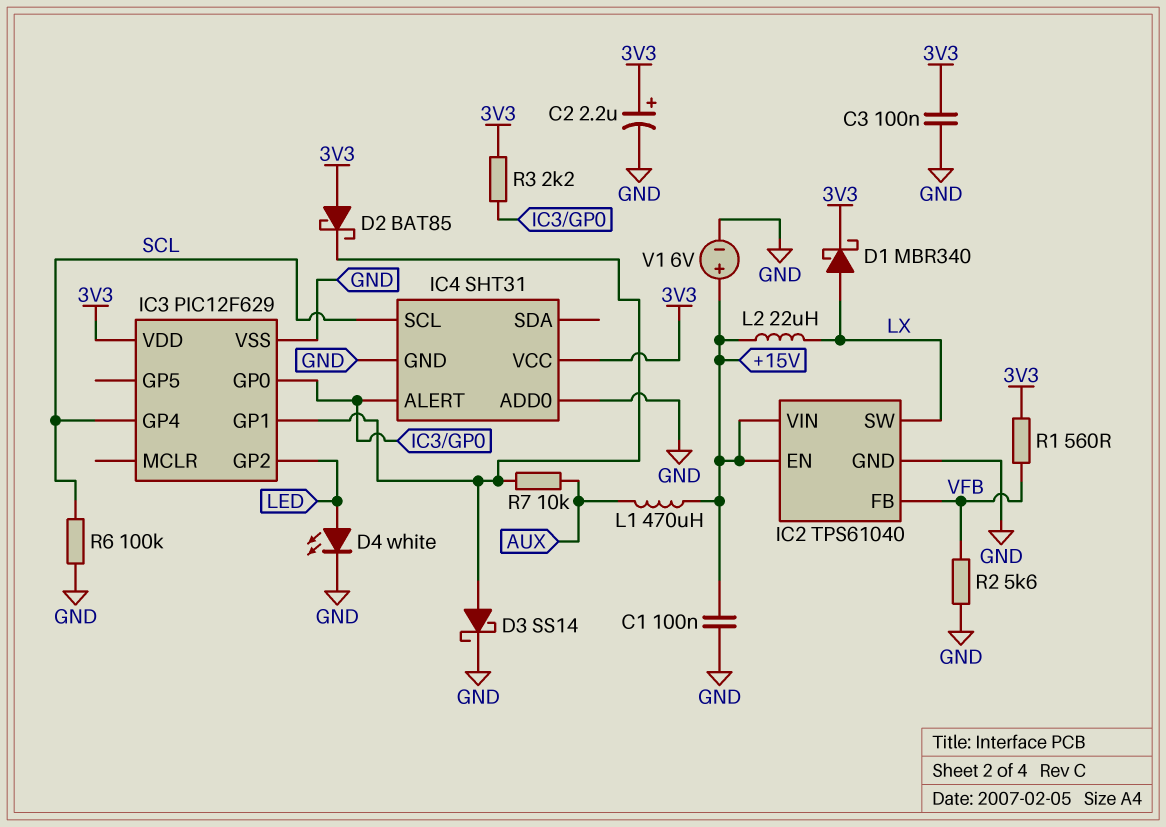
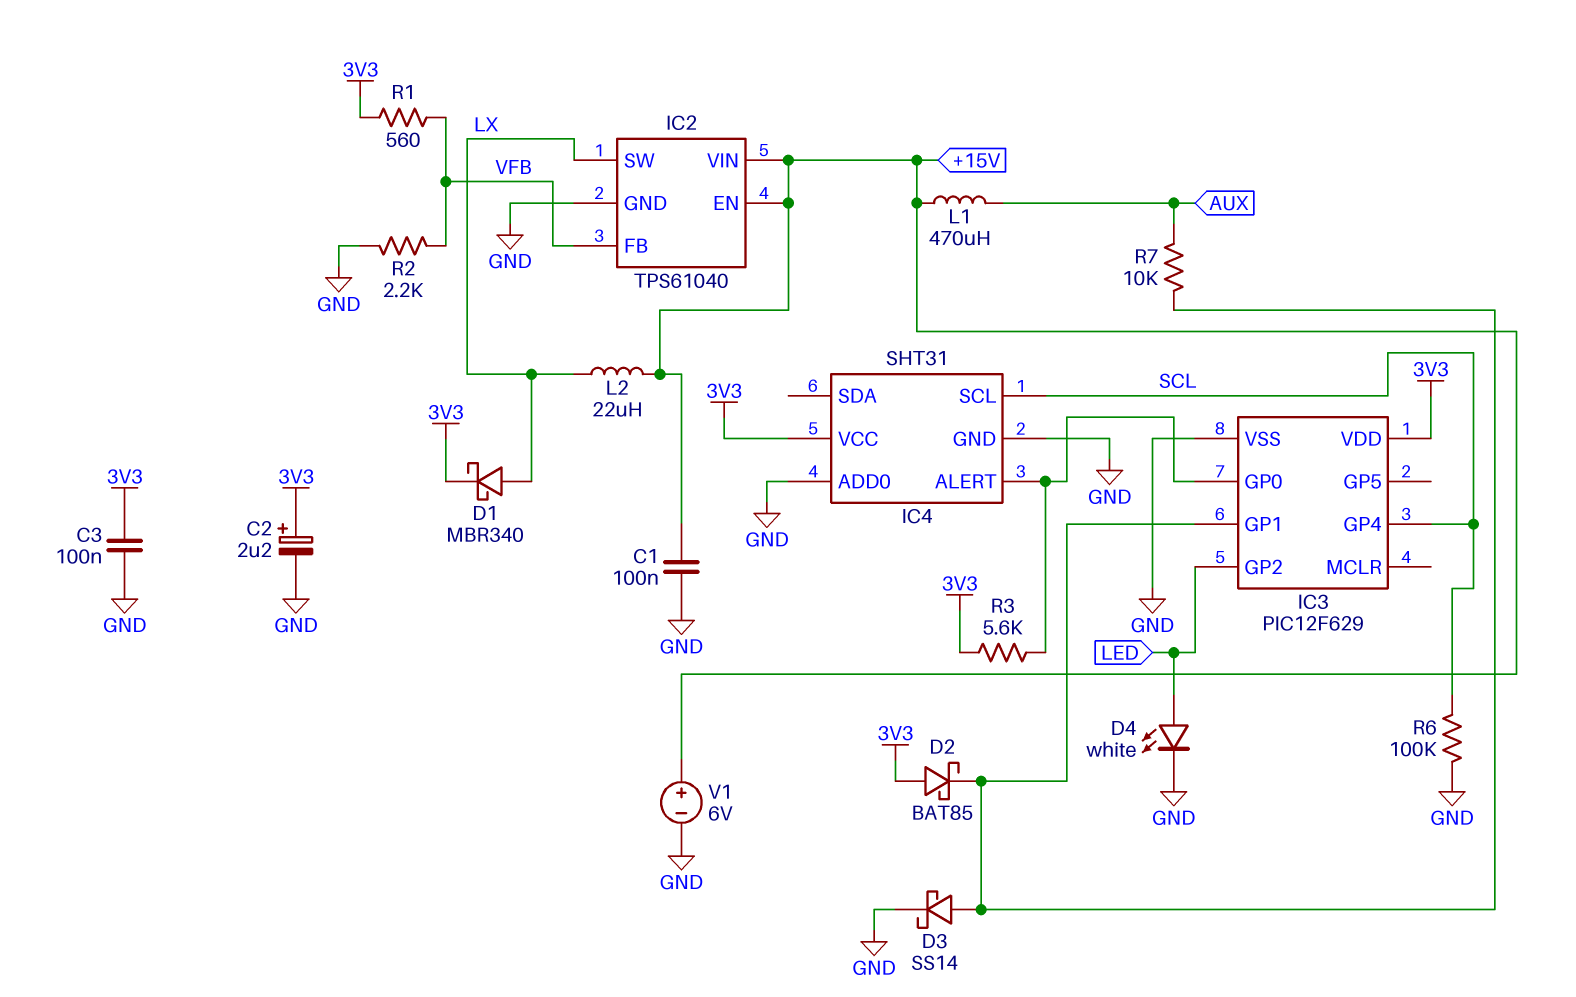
R2: 5.6k (GND, VFB) -> 2.2k (GND, VFB)
R3: 2.2k (3V3, IC3/GP0) -> 5.6k (3V3, IC3/GP0)

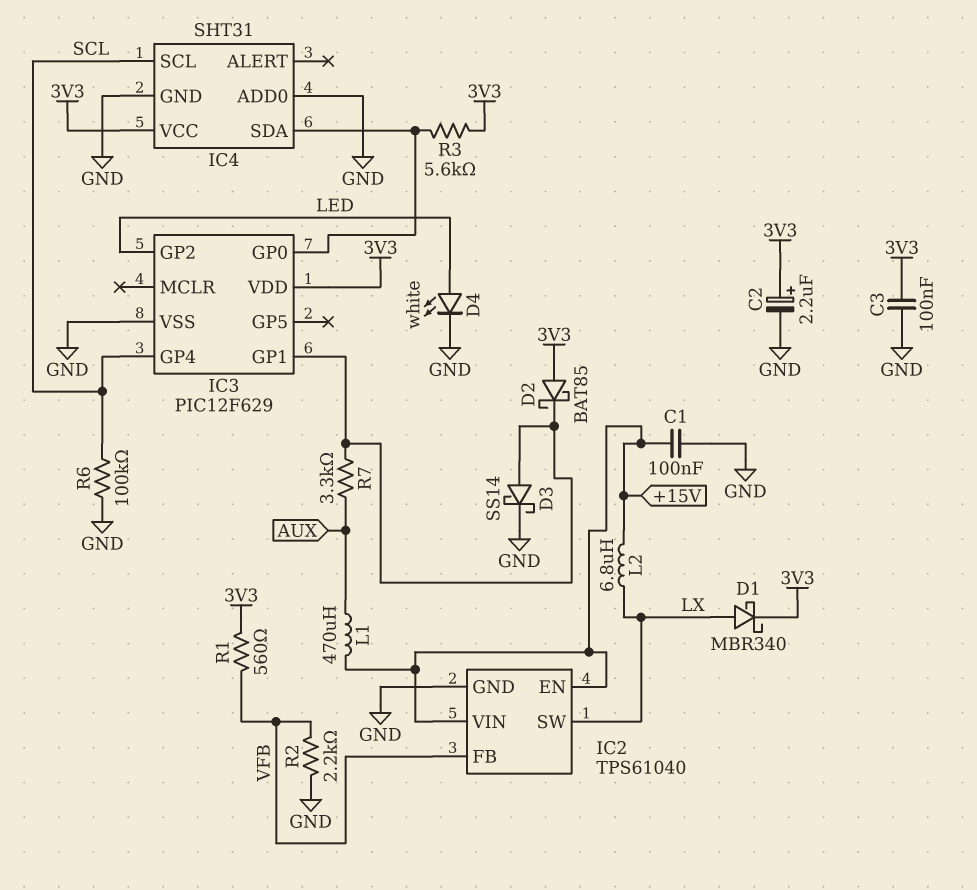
IC4 pin ALERT: IC3/GP0 -> none
IC4 pin SDA: none -> IC3/GP0
L2: 22uH (+15V, LX) -> 6.8uH (+15V, LX)
R7: 10k (AUX, IC3/GP1) -> 3.3k (AUX, IC3/GP1)
V1: 6V (plus +15V, minus GND) -> none

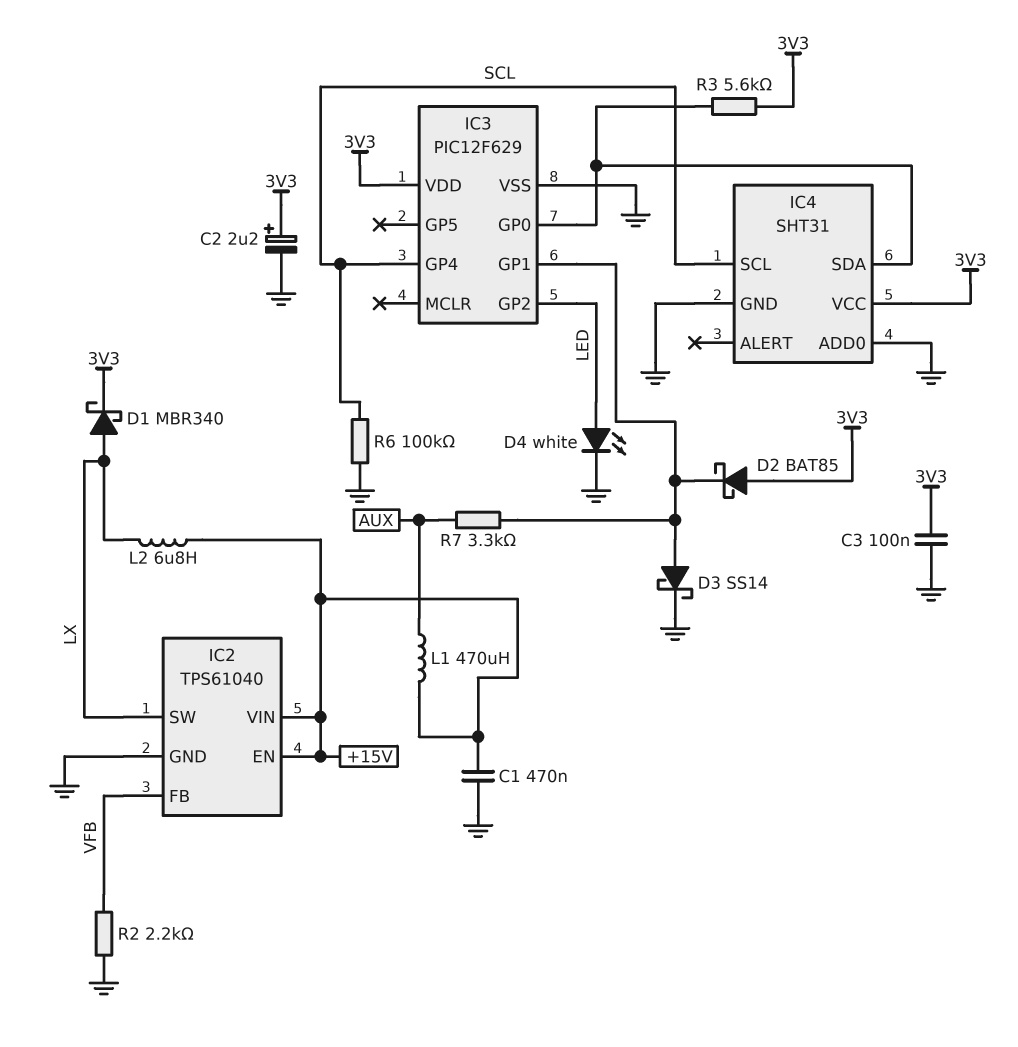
C1: 100nF (+15V, GND) -> 470nF (+15V, GND)
R1: 560 (3V3, VFB) -> none

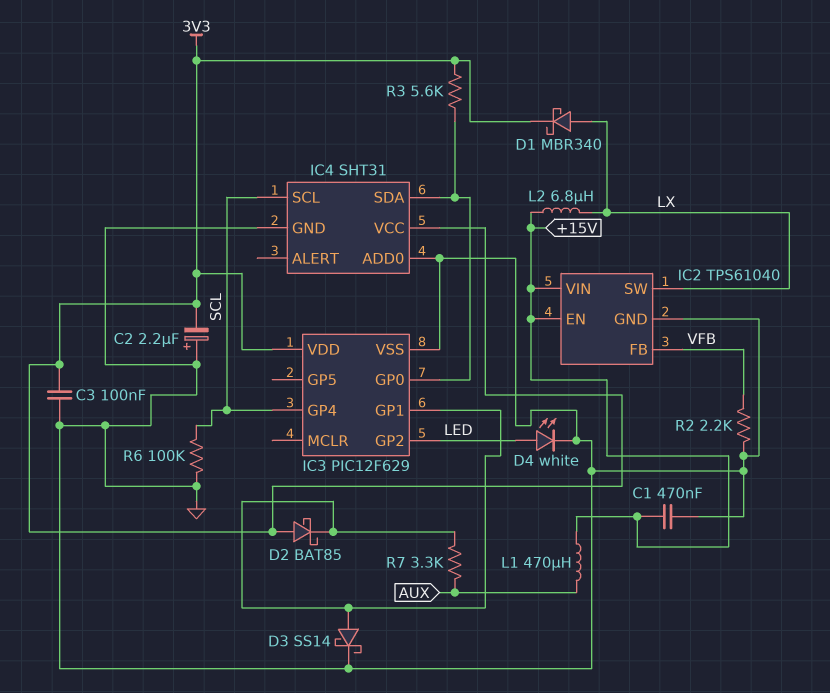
C2: 2.2uF (plus 3V3, minus GND) -> 2.2uF (plus GND, minus 3V3)

